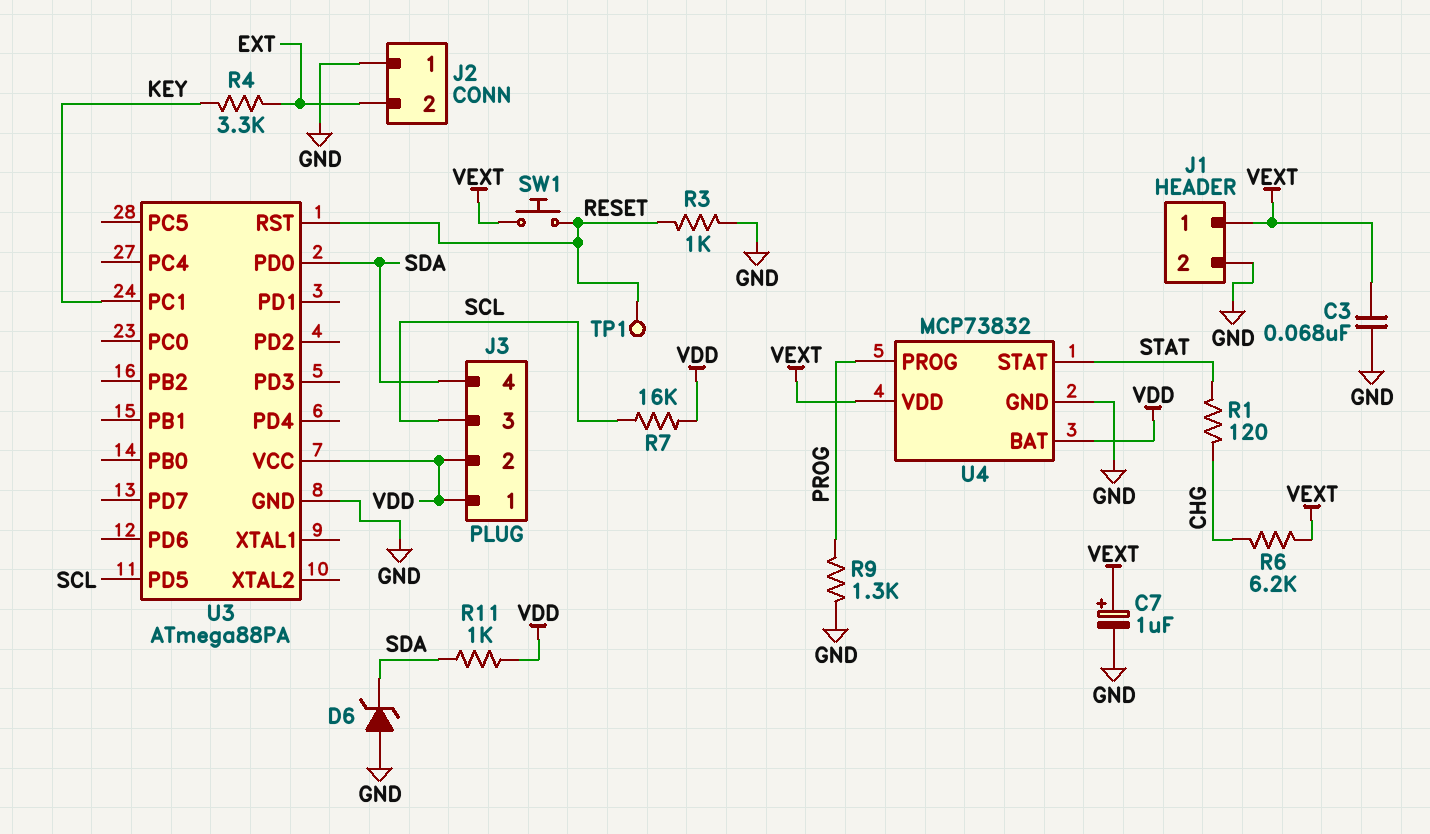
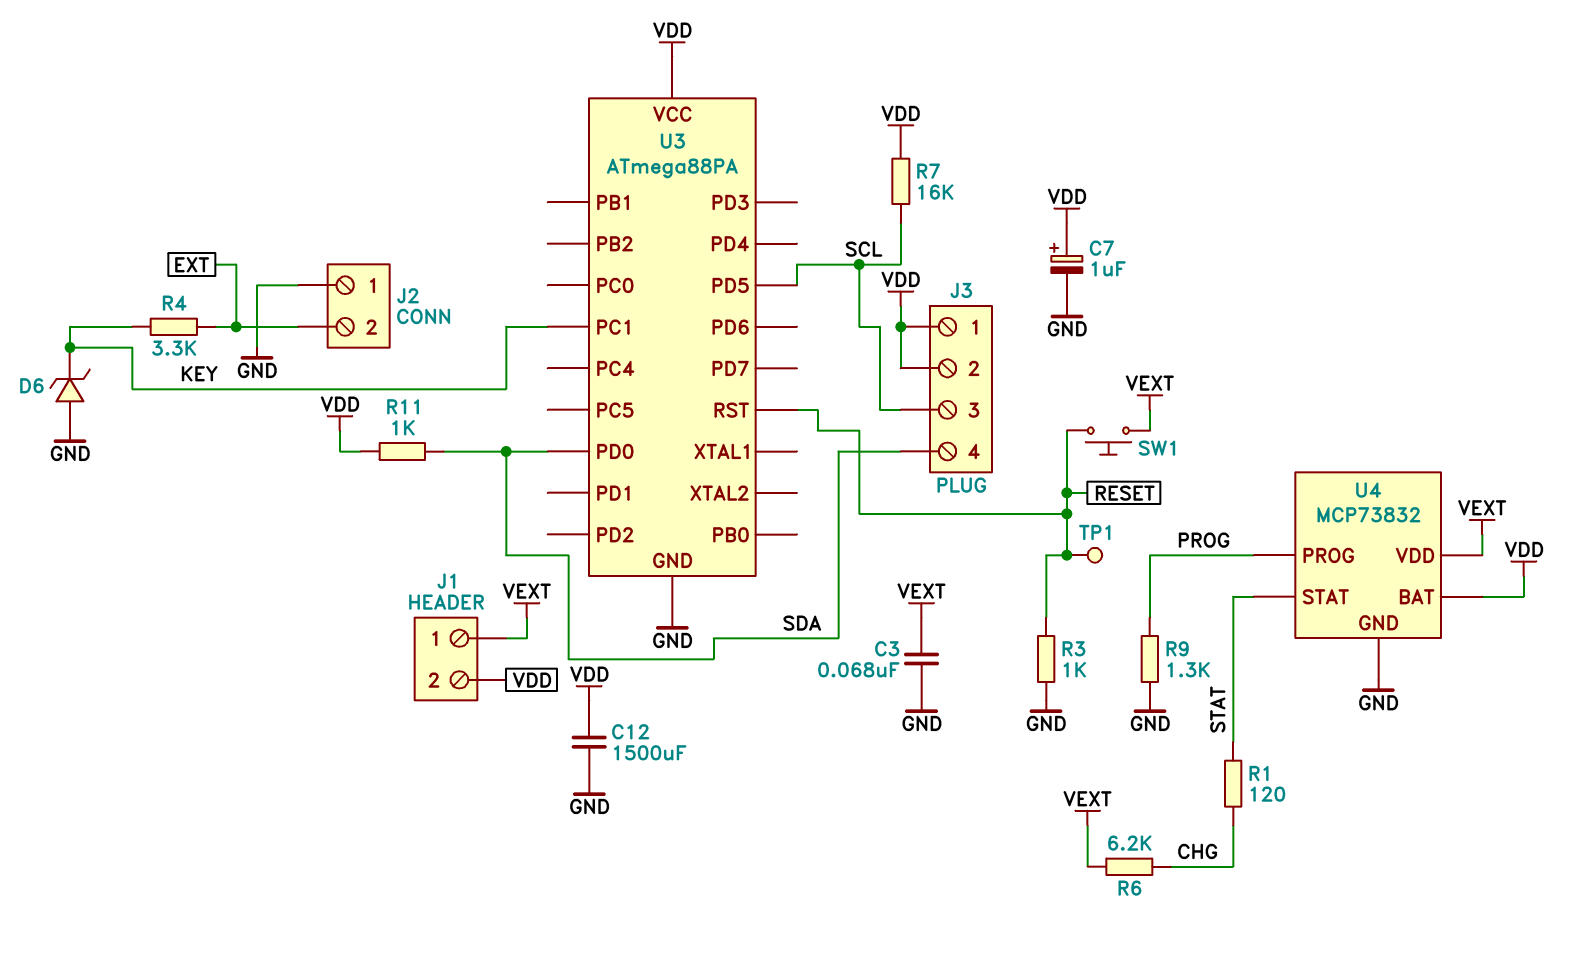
C7: 1uF (plus VEXT, minus GND) -> 1uF (plus VDD, minus GND)
C12: none -> 1500uF (GND, VDD)
D6: zener (A GND, K SDA) -> zener (A GND, K KEY)
J1 pin 2: GND -> VDD

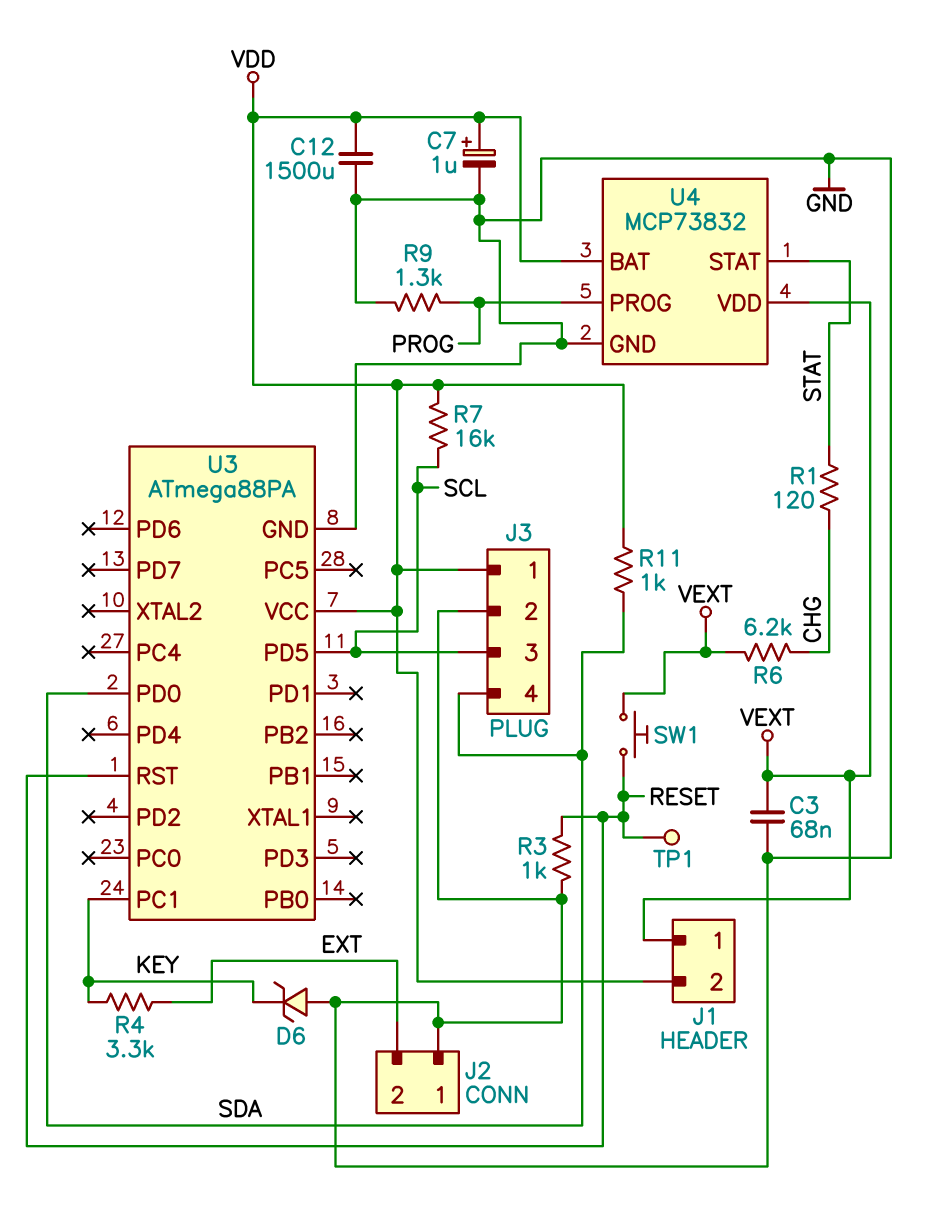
J3 pin 2: VDD -> GND

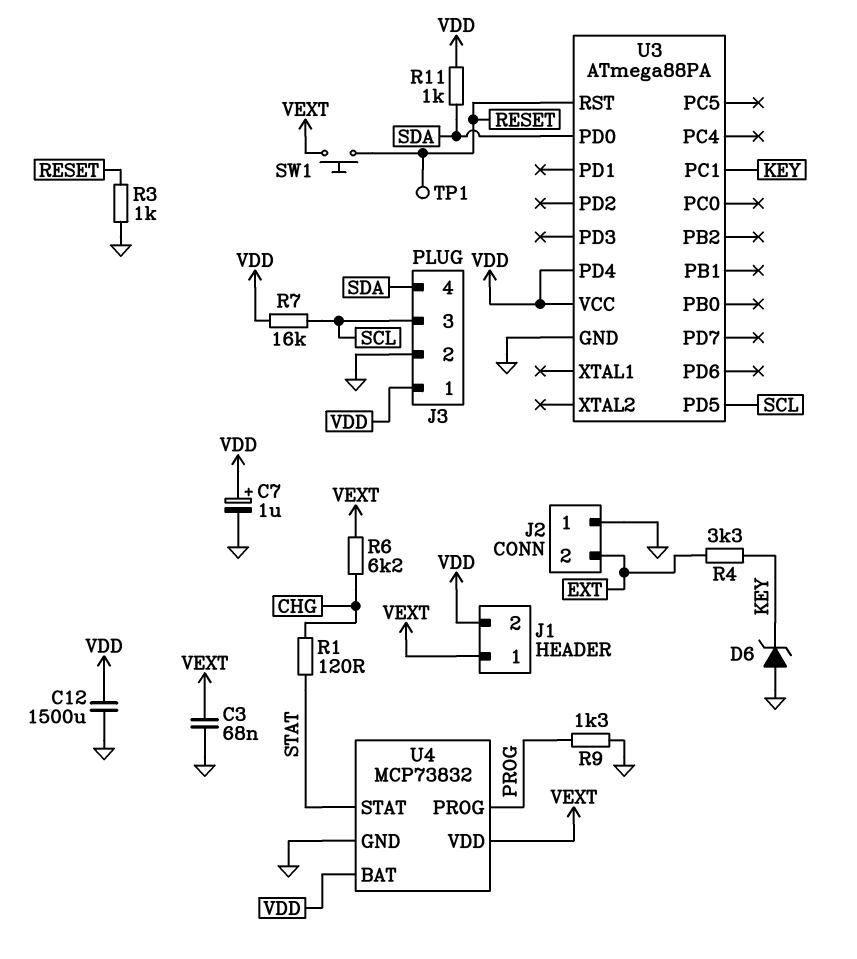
U3 pin PD4: none -> VDD

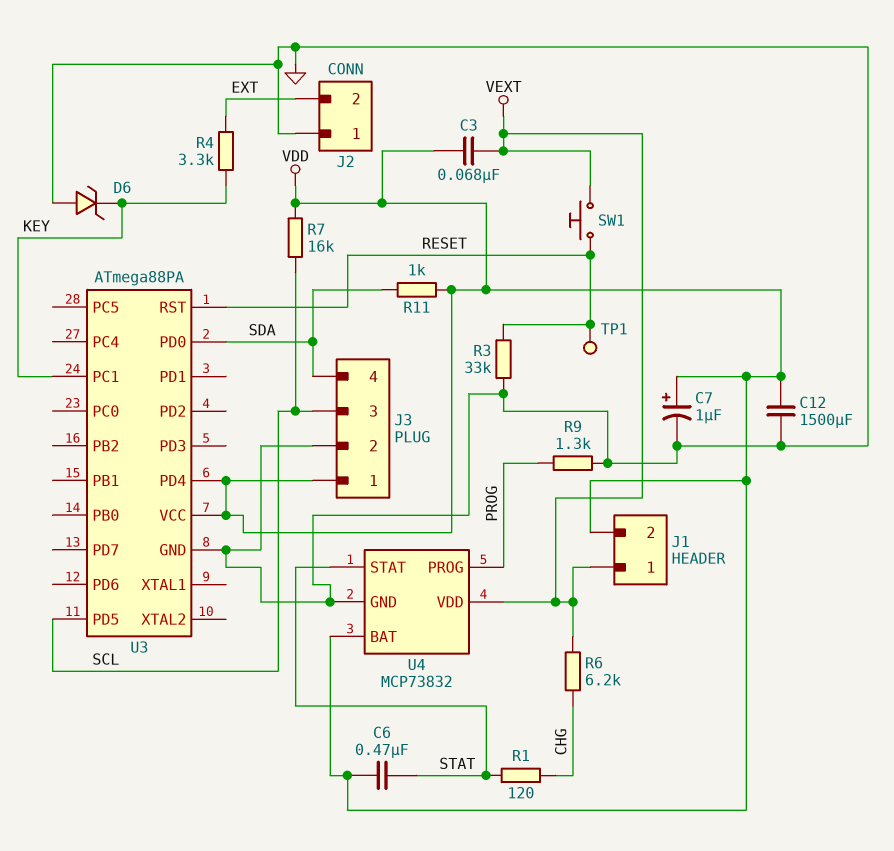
C3: 68nF (GND, VEXT) -> 68nF (VDD, VEXT)
C6: none -> 470nF (STAT, VDD)
R3: 1k (GND, RESET) -> 33k (GND, RESET)

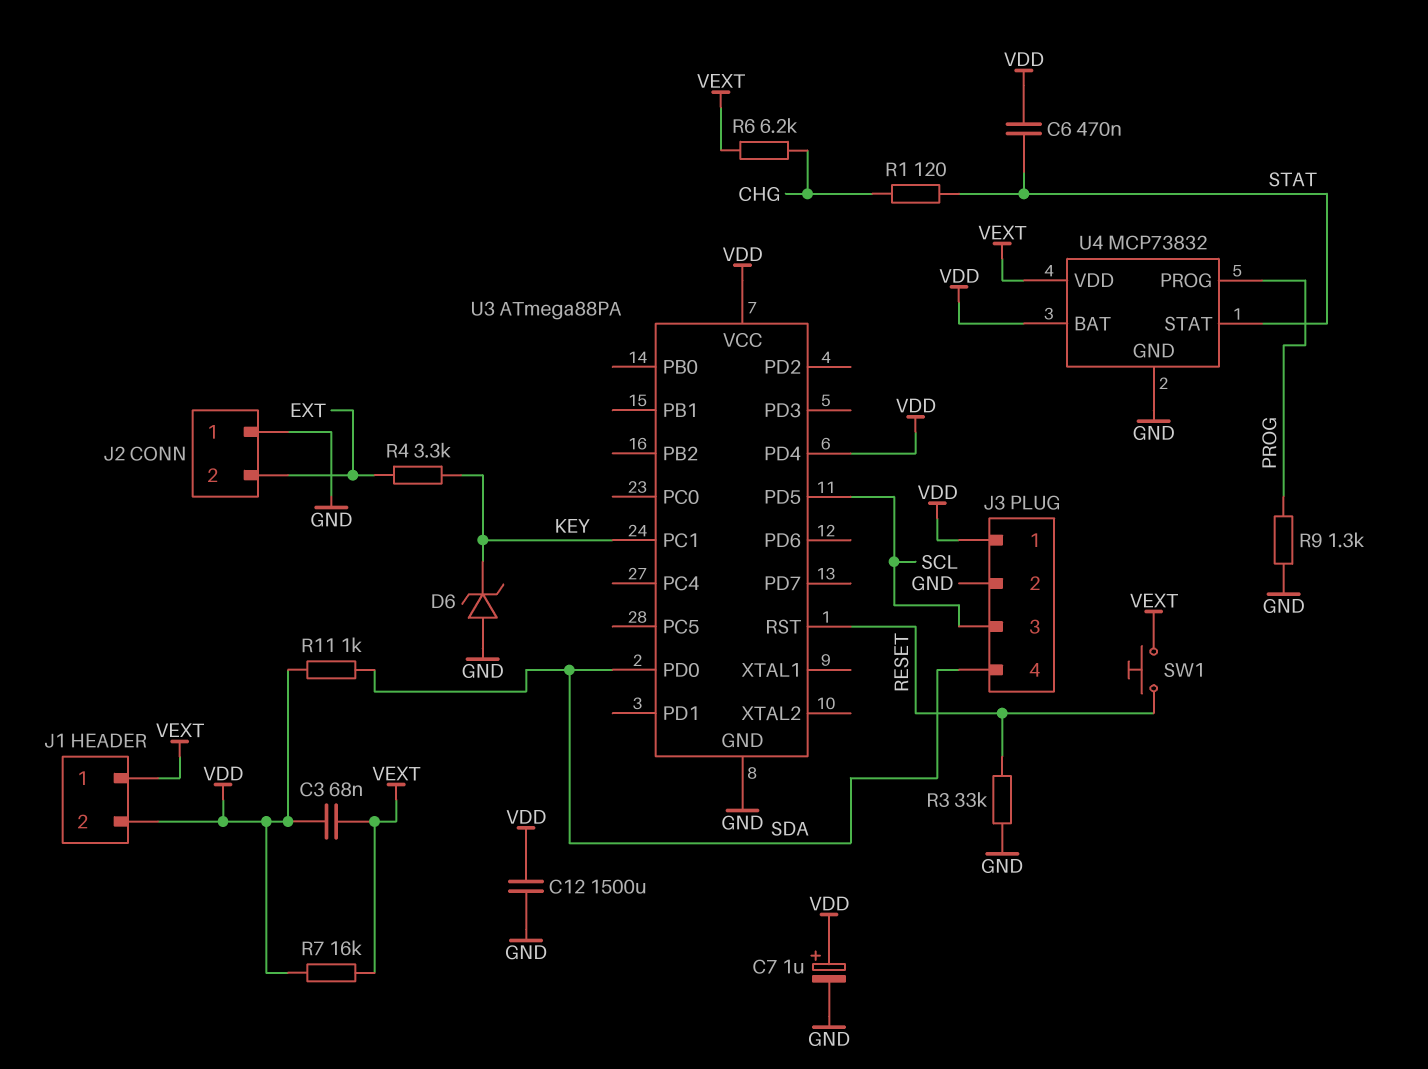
R7: 16k (SCL, VDD) -> 16k (VDD, VEXT)
TP1: test point (RESET) -> none

